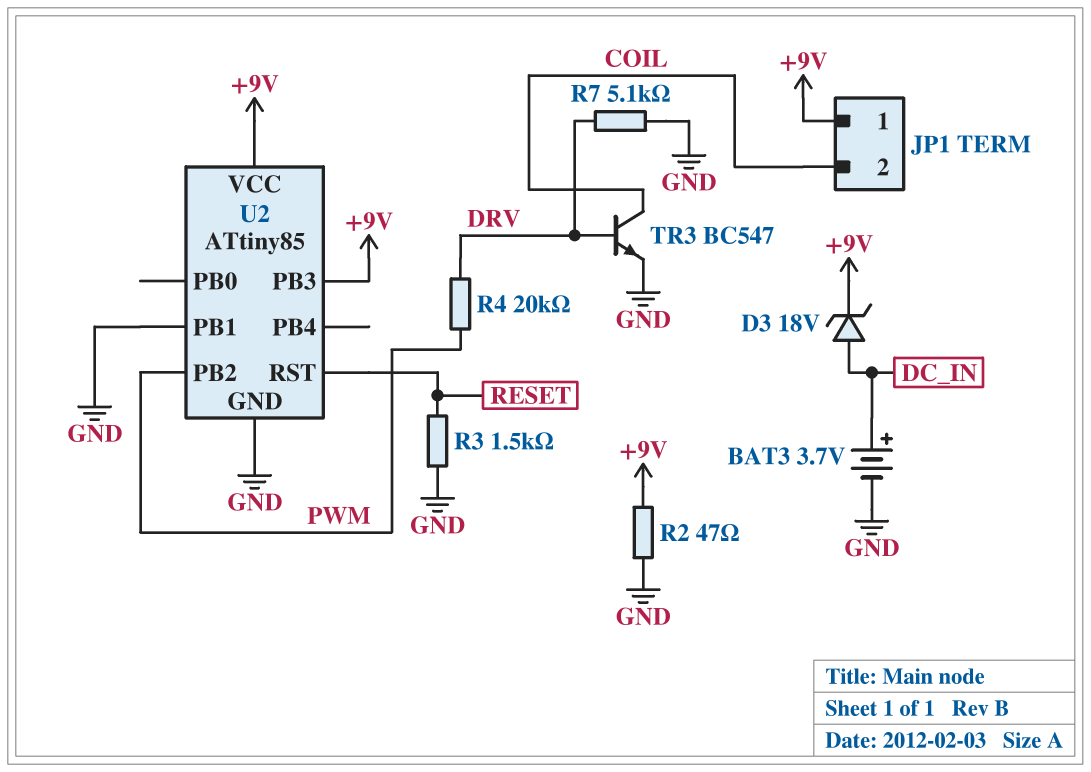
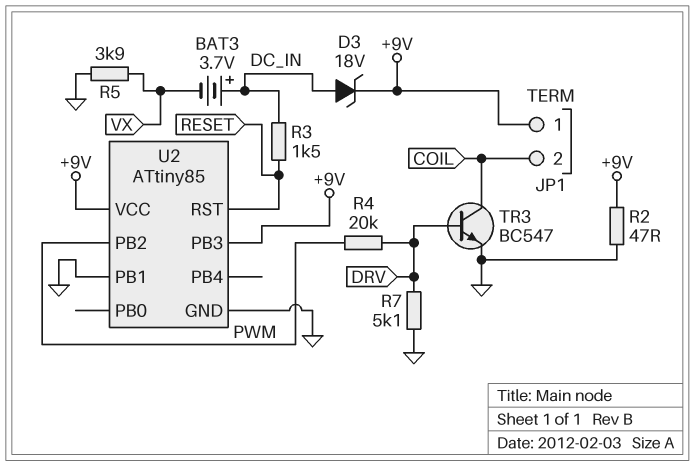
BAT3: 3.7V (plus DC_IN, minus GND) -> 3.7V (plus DC_IN, minus VX)
R3: 1.5k (GND, RESET) -> 1.5k (DC_IN, RESET)
R5: none -> 3.9k (GND, VX)

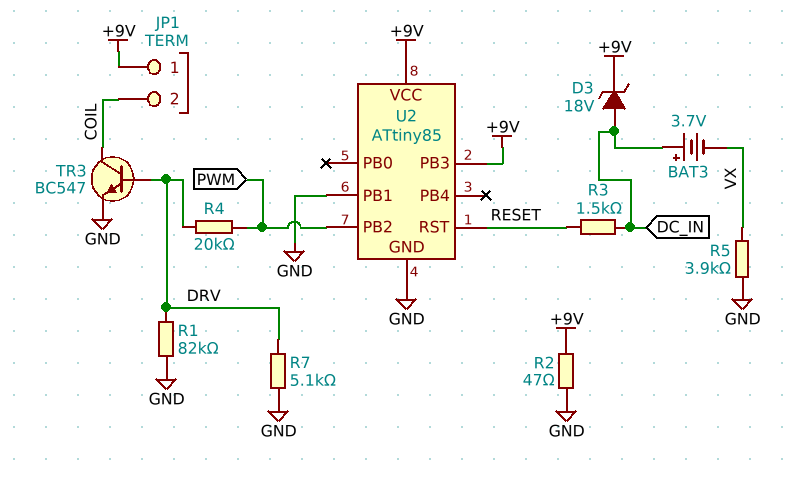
R1: none -> 82k (DRV, GND)

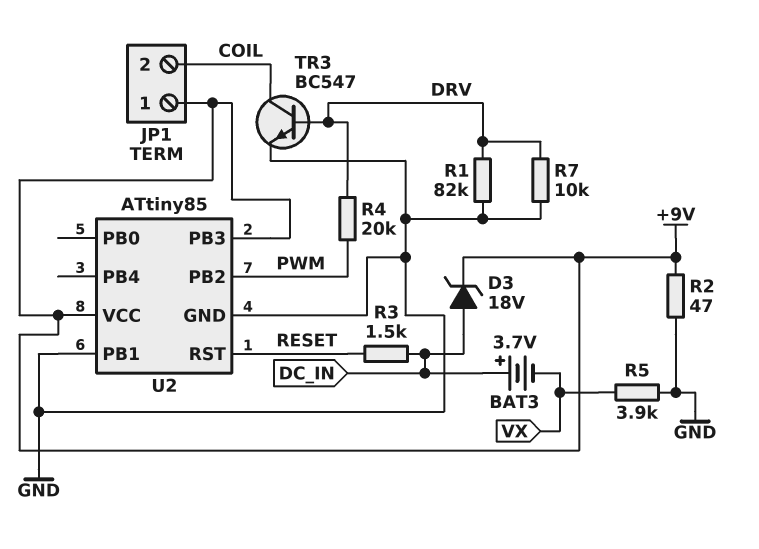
R7: 5.1k (DRV, GND) -> 10k (DRV, GND)

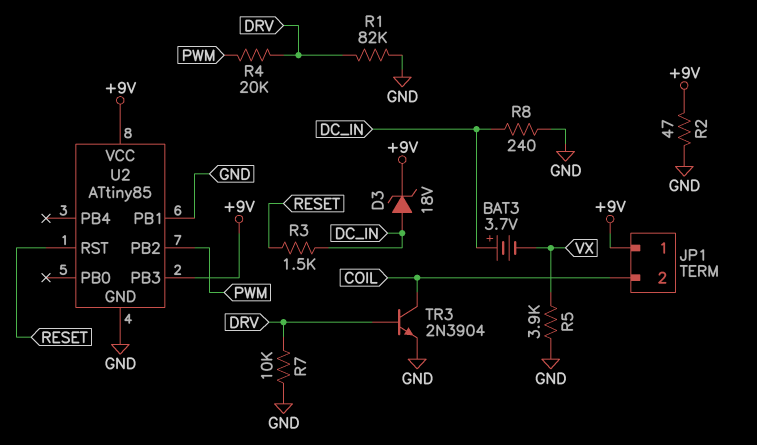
R8: none -> 240 (DC_IN, GND)
TR3: NPN BC547 (B DRV, C COIL, E GND) -> NPN 2N3904 (B DRV, C COIL, E GND)

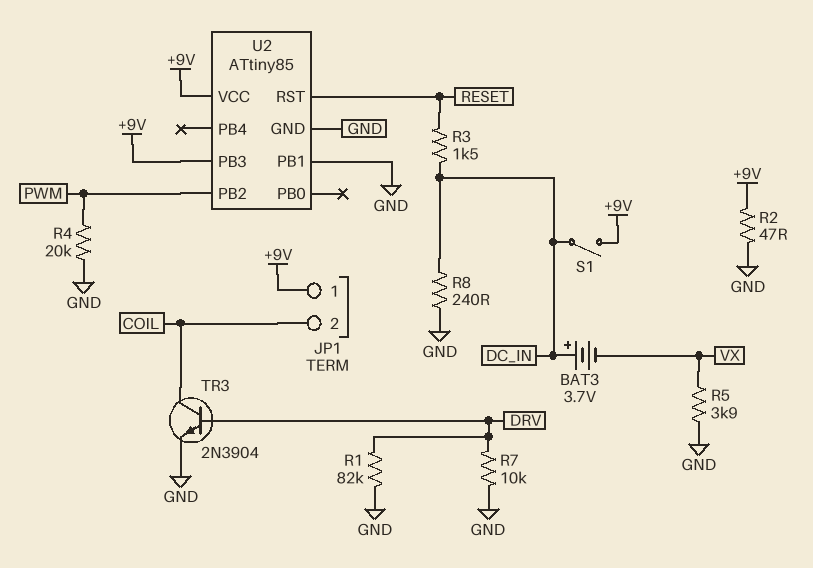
D3: zener 18V (A DC_IN, K +9V) -> none
R4: 20k (DRV, PWM) -> 20k (GND, PWM)
S1: none -> switch (+9V, DC_IN)

